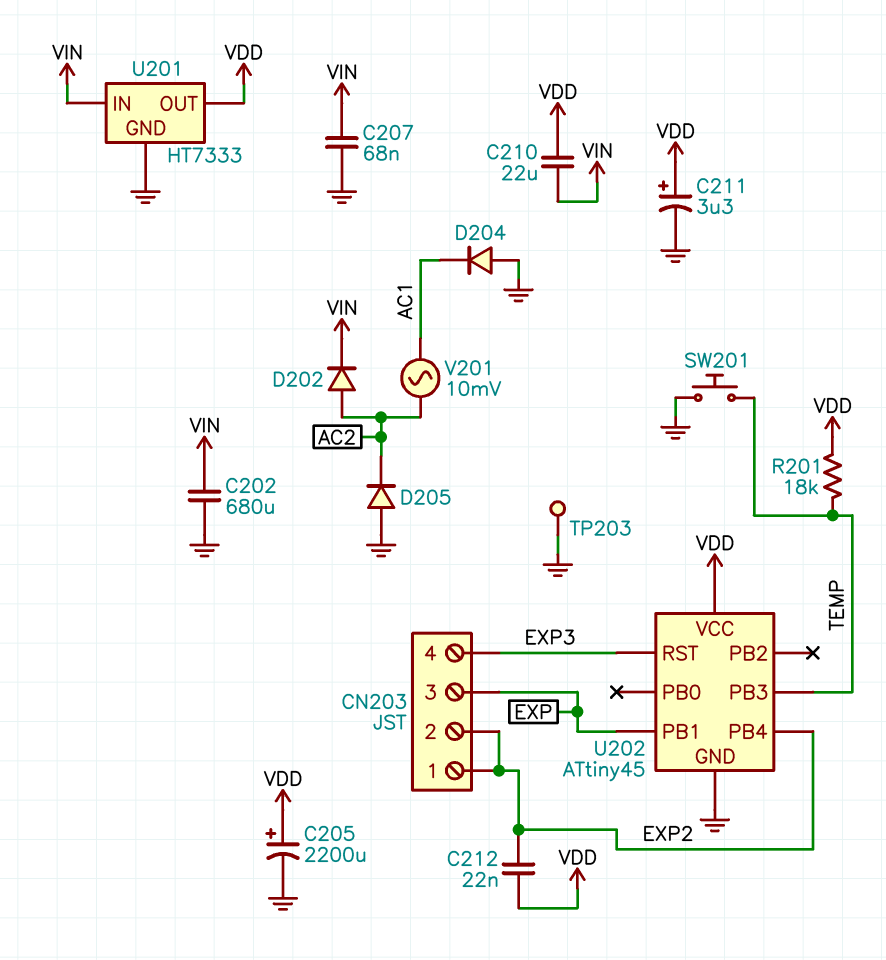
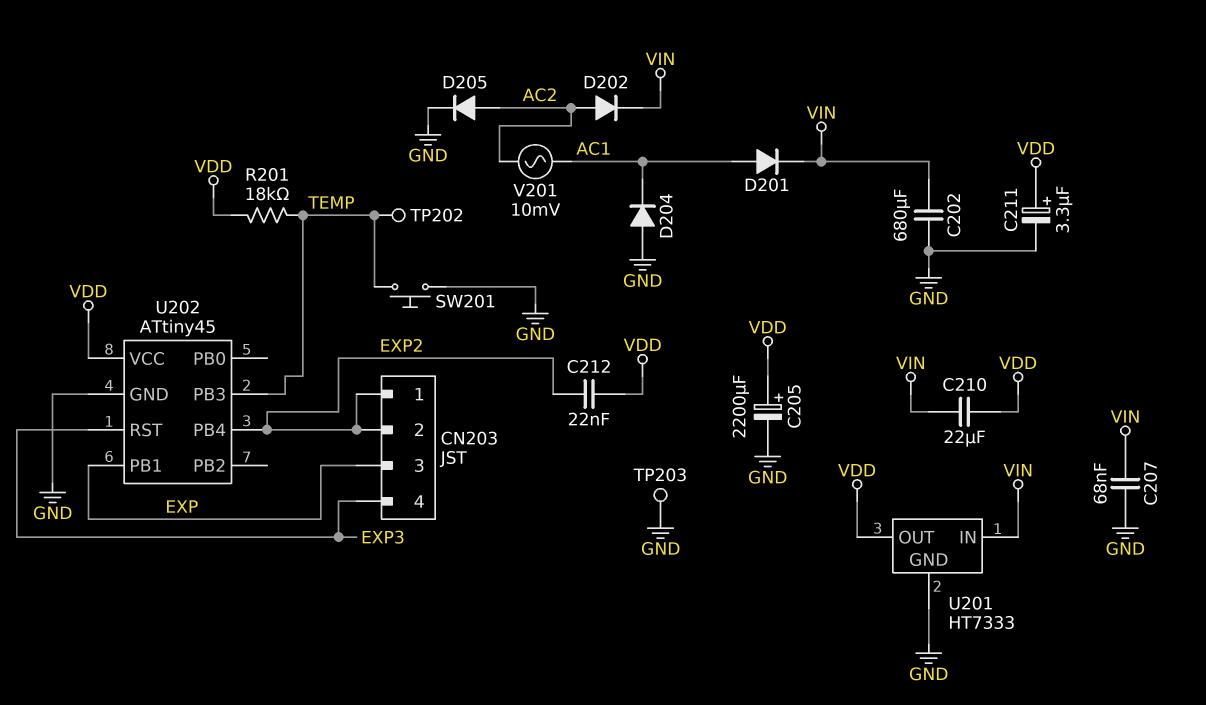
D201: none -> diode (A AC1, K VIN)
D205: diode (A GND, K AC2) -> diode (A AC2, K GND)
TP202: none -> test point (TEMP)

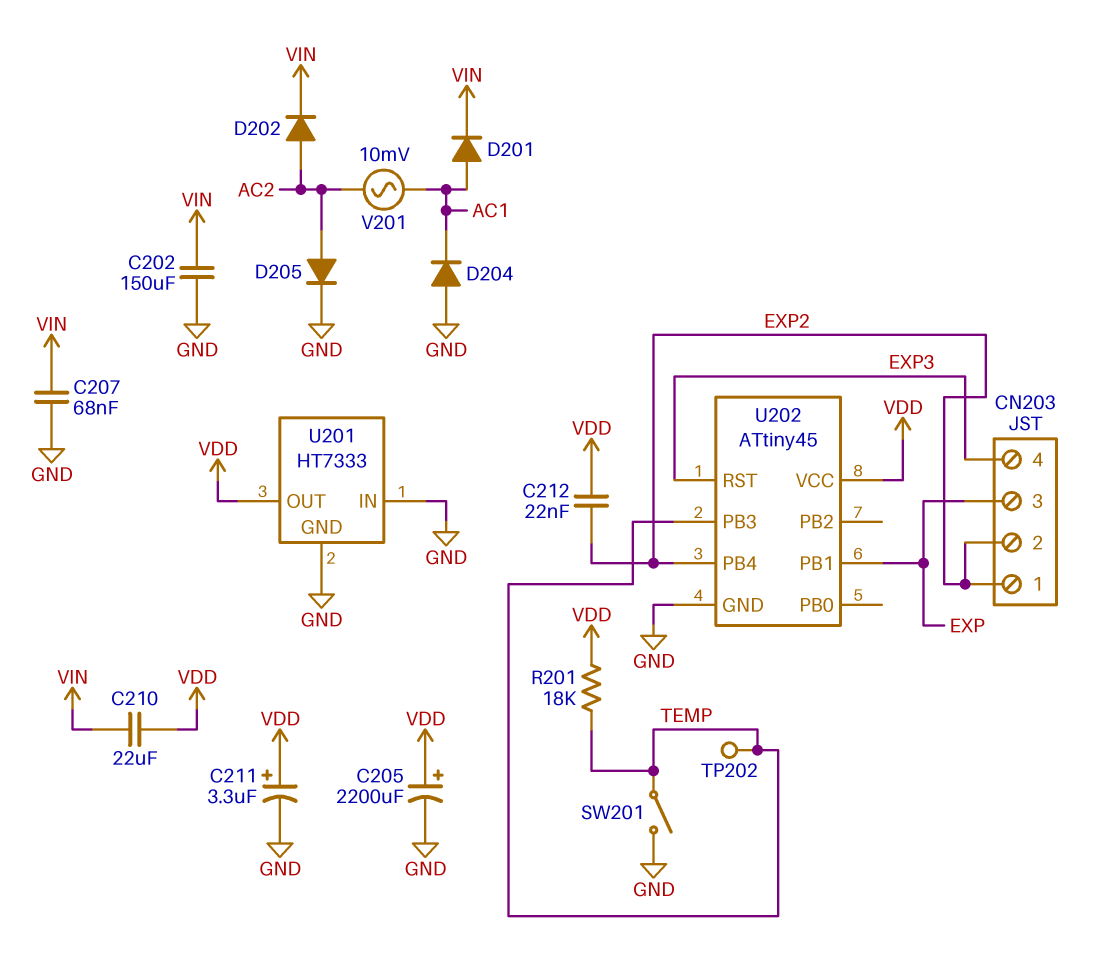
C202: 680uF (GND, VIN) -> 150uF (GND, VIN)
SW201: button (GND, TEMP) -> switch (GND, TEMP)
TP203: test point (GND) -> none
U201 pin IN: VIN -> GND

